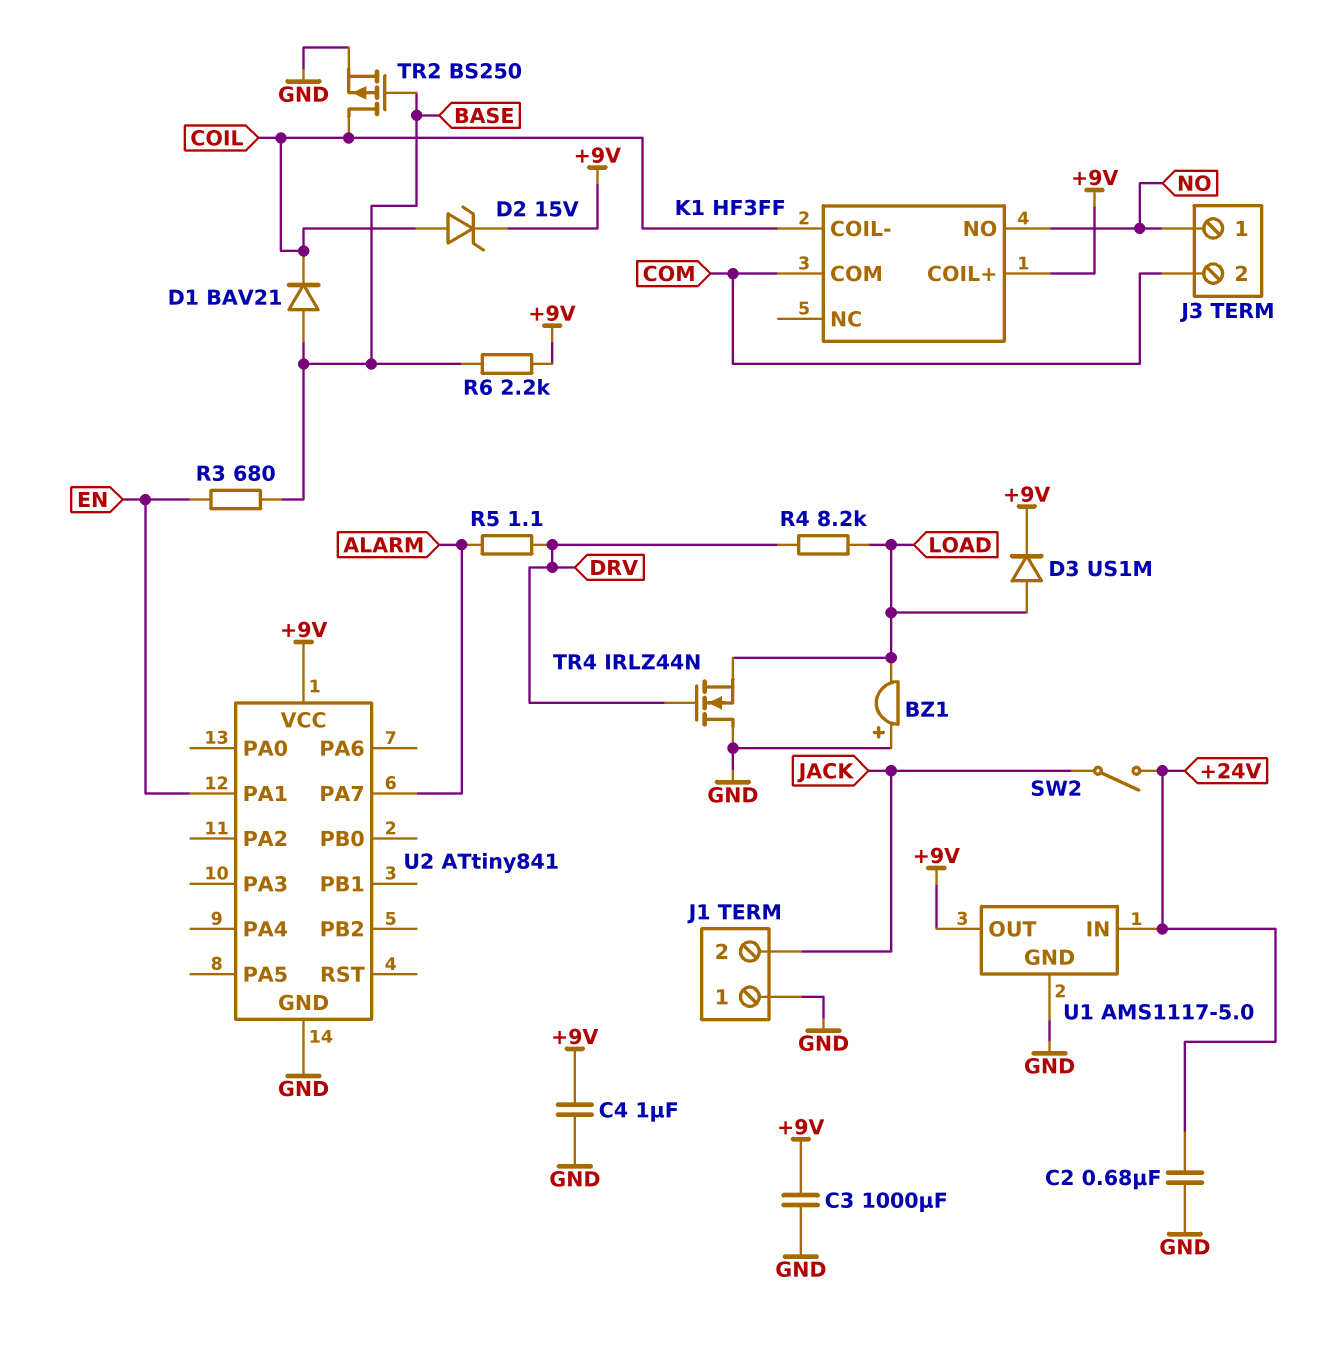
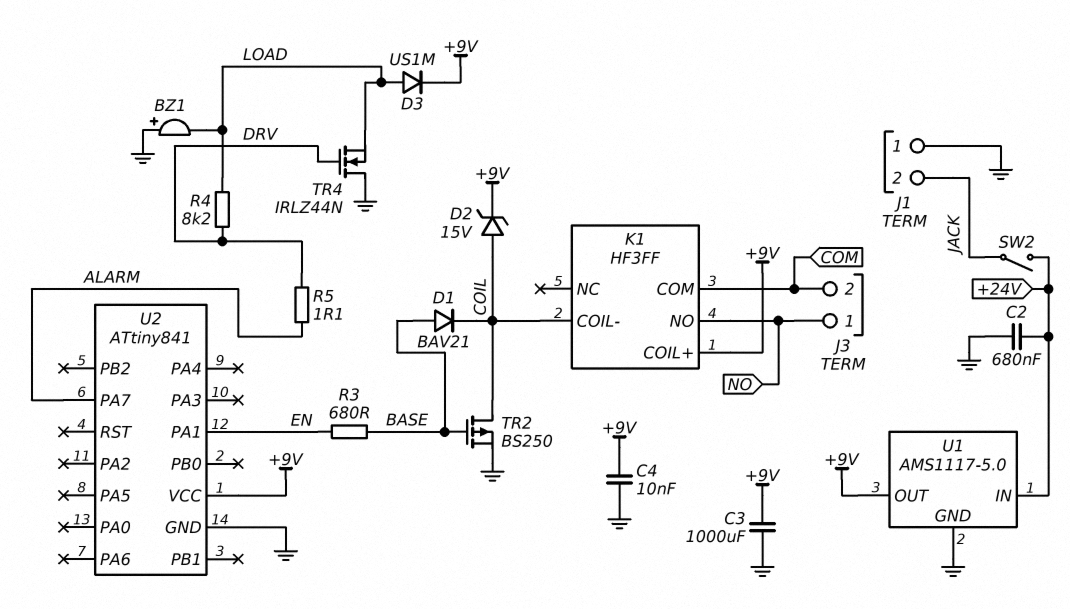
C4: 1uF (+9V, GND) -> 10nF (+9V, GND)
R6: 2.2k (+9V, BASE) -> none

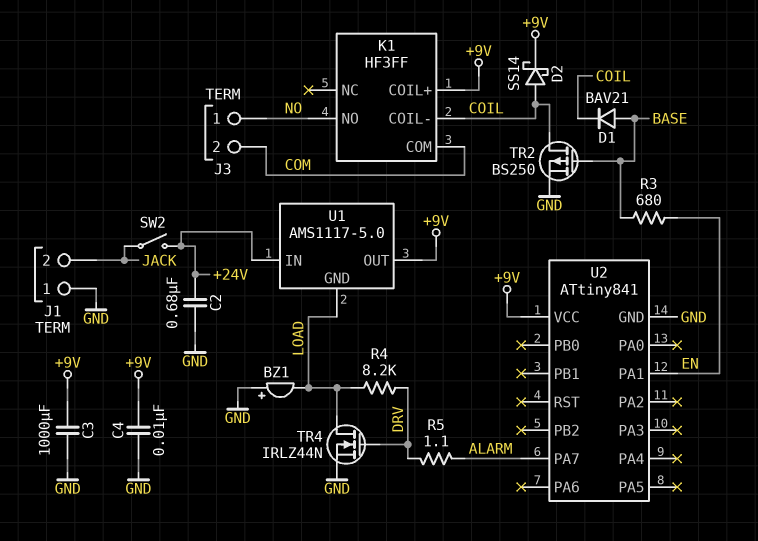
D2: zener 15V (A COIL, K +9V) -> schottky SS14 (A COIL, K +9V)
D3: diode US1M (A LOAD, K +9V) -> none
TR4: NMOS IRLZ44N (G DRV, D GND, S LOAD) -> NMOS IRLZ44N (G DRV, D LOAD, S GND)
U1 pin GND: GND -> LOAD

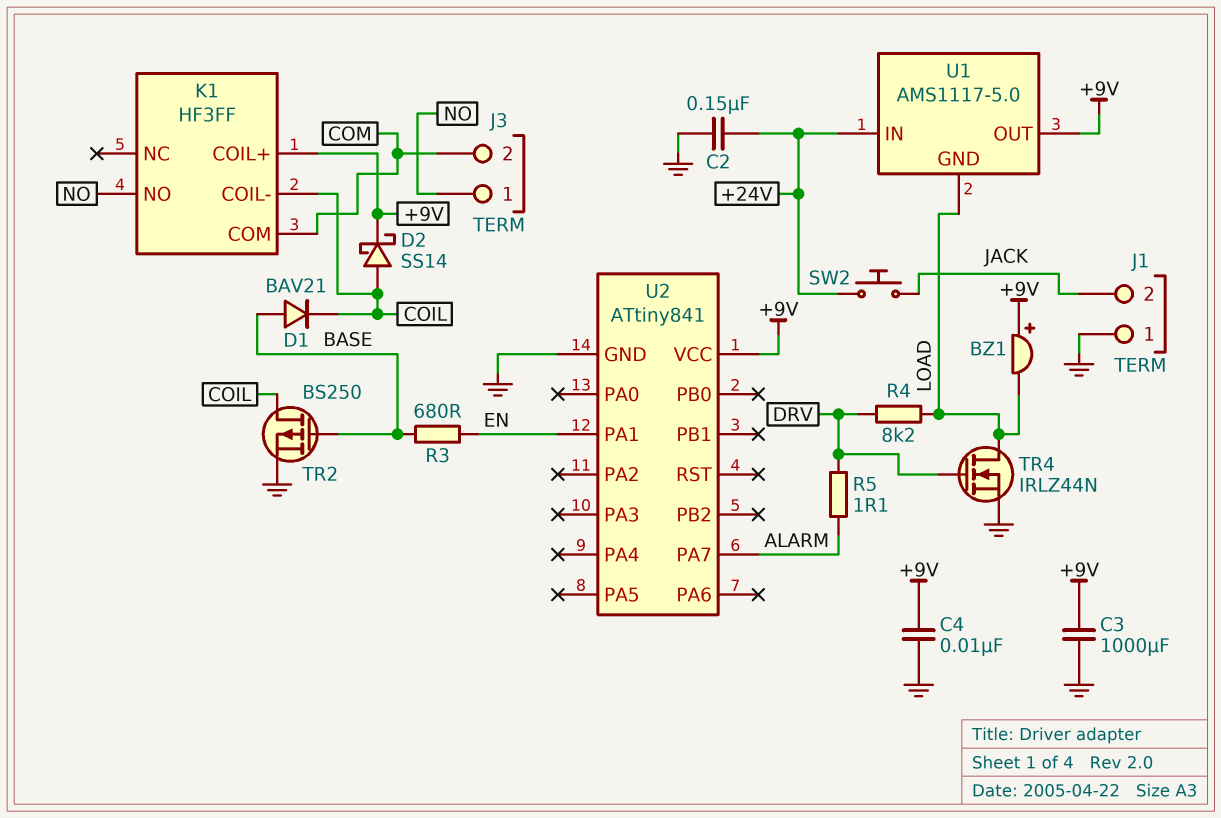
BZ1: buzzer (plus GND, minus LOAD) -> buzzer (plus +9V, minus LOAD)
C2: 680nF (+24V, GND) -> 150nF (+24V, GND)
SW2: switch (+24V, JACK) -> button (+24V, JACK)

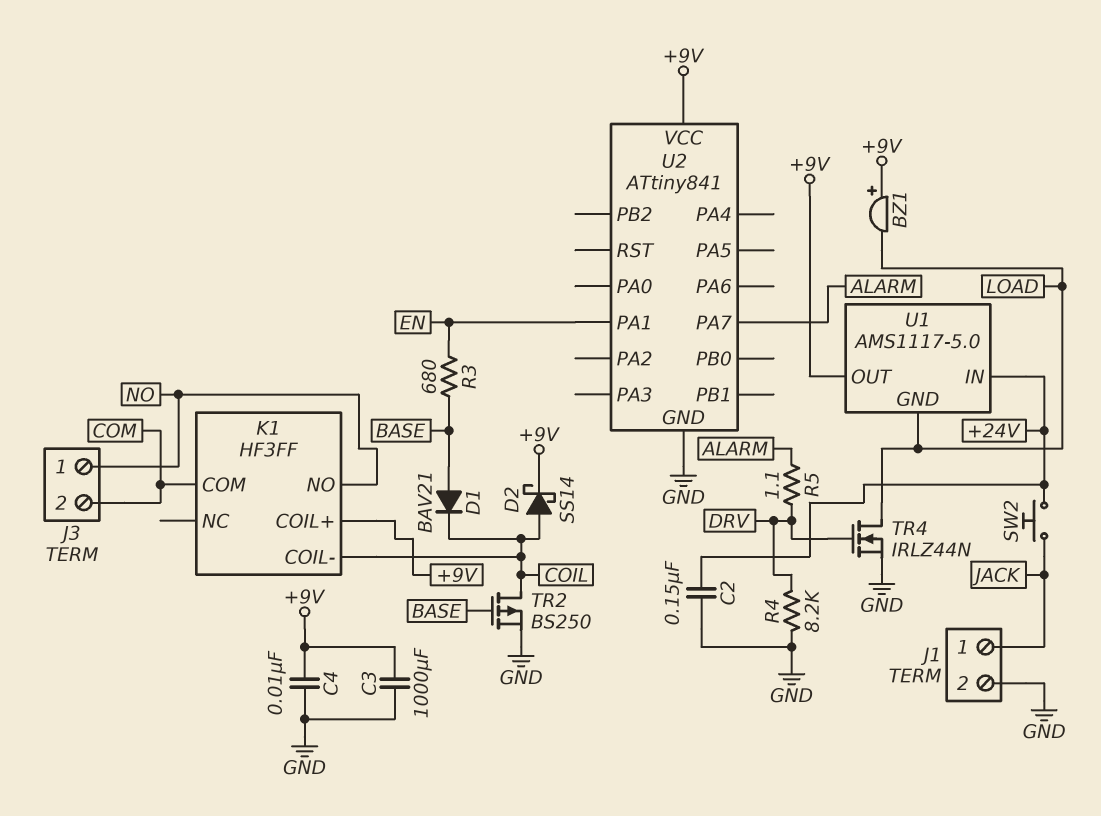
J1 pin 1: GND -> JACK
J1 pin 2: JACK -> GND
R4: 8.2k (DRV, LOAD) -> 8.2k (DRV, GND)

